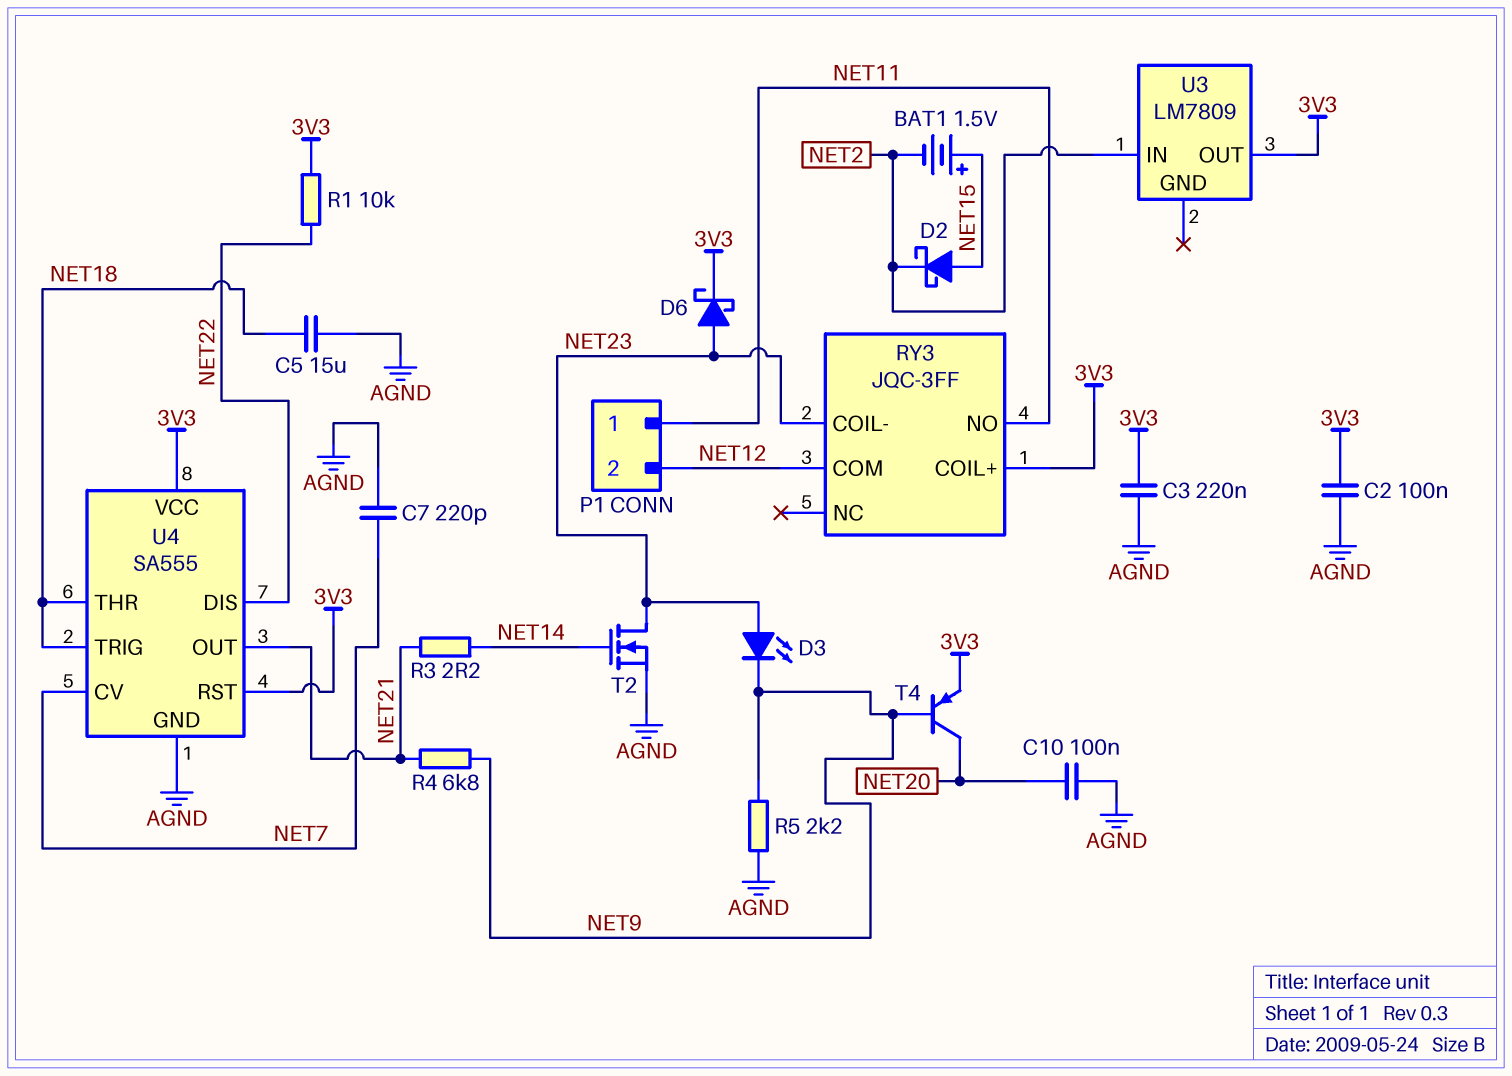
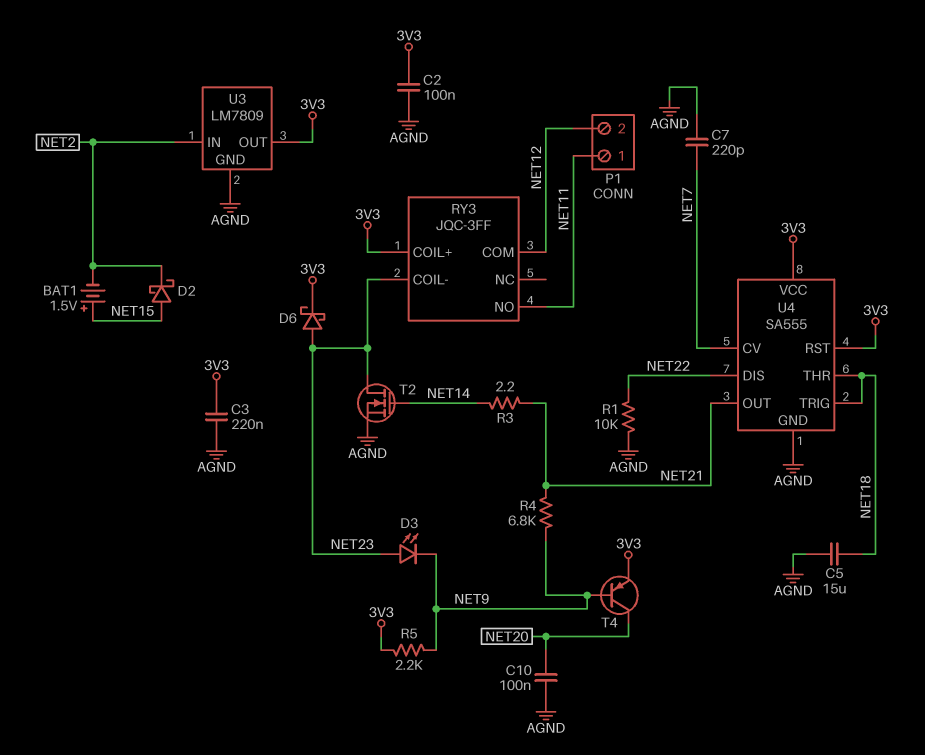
R1: 10k (3V3, NET22) -> 10k (AGND, NET22)
R5: 2.2k (AGND, NET9) -> 2.2k (3V3, NET9)
U3 pin GND: none -> AGND

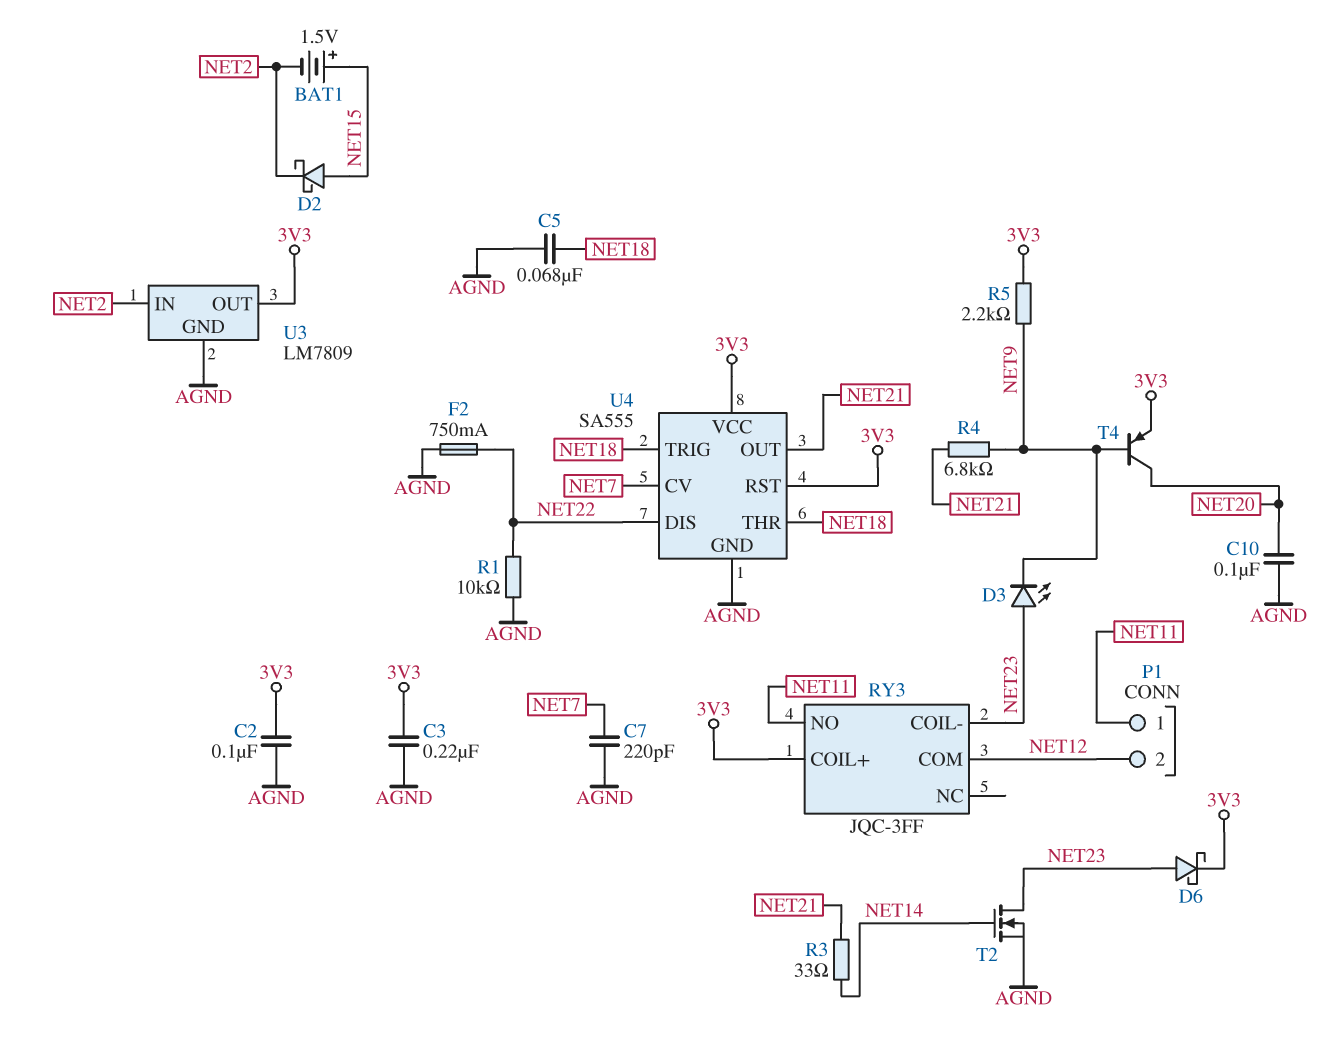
C5: 15uF (AGND, NET18) -> 68nF (AGND, NET18)
F2: none -> 750mA (AGND, NET22)
R3: 2.2 (NET14, NET21) -> 33 (NET14, NET21)

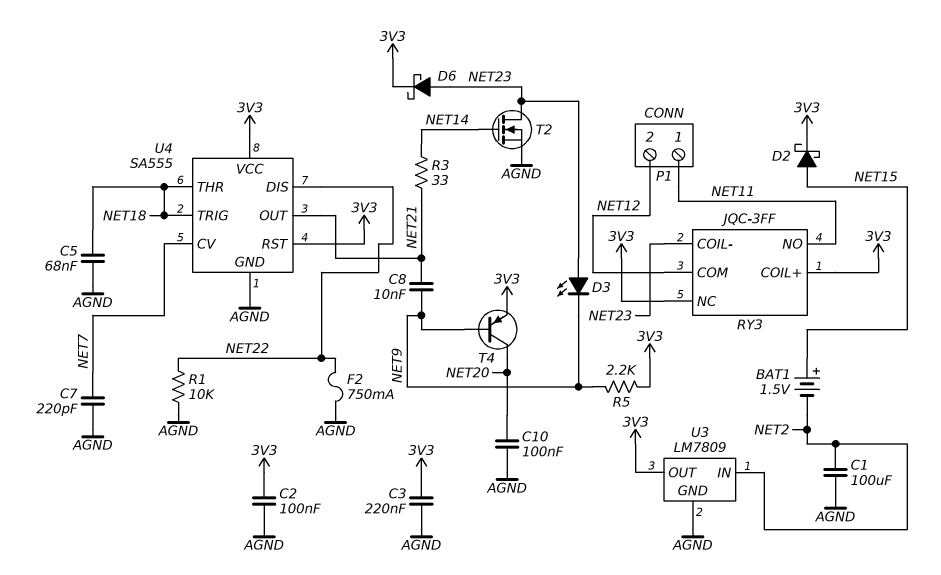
C1: none -> 100uF (AGND, NET2)
C8: none -> 10nF (NET9, NET21)
D2: schottky (A NET15, K NET2) -> schottky (A NET15, K 3V3)
R4: 6.8k (NET9, NET21) -> none
RY3 pin NC: none -> 3V3

